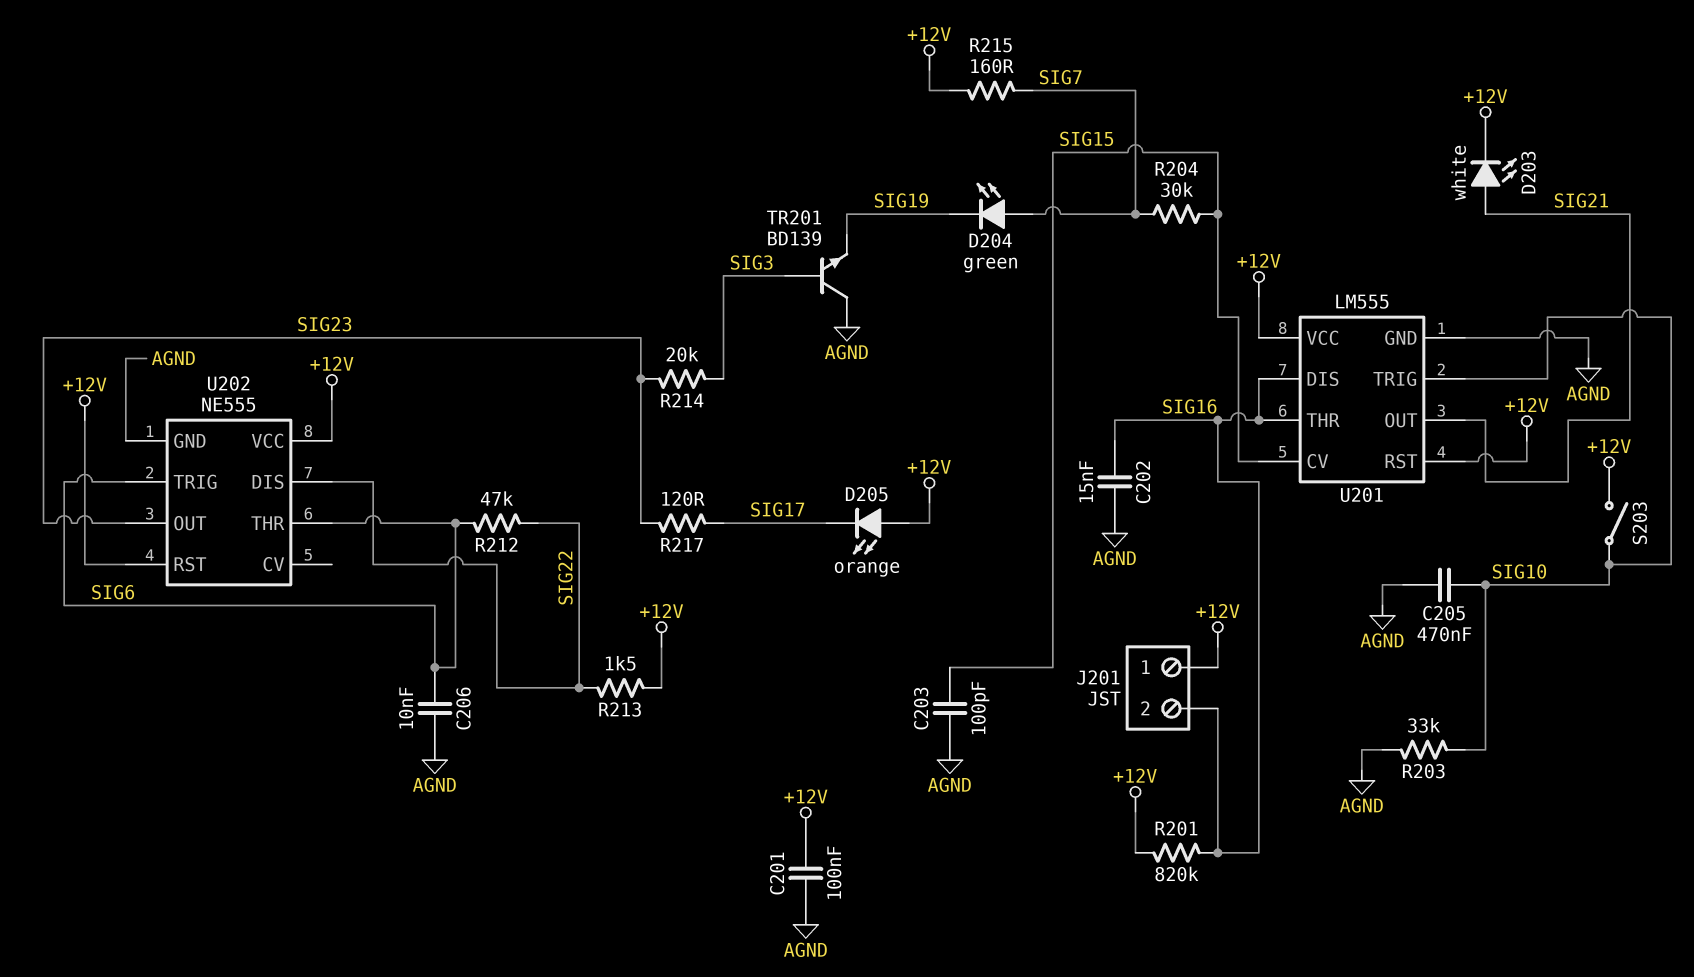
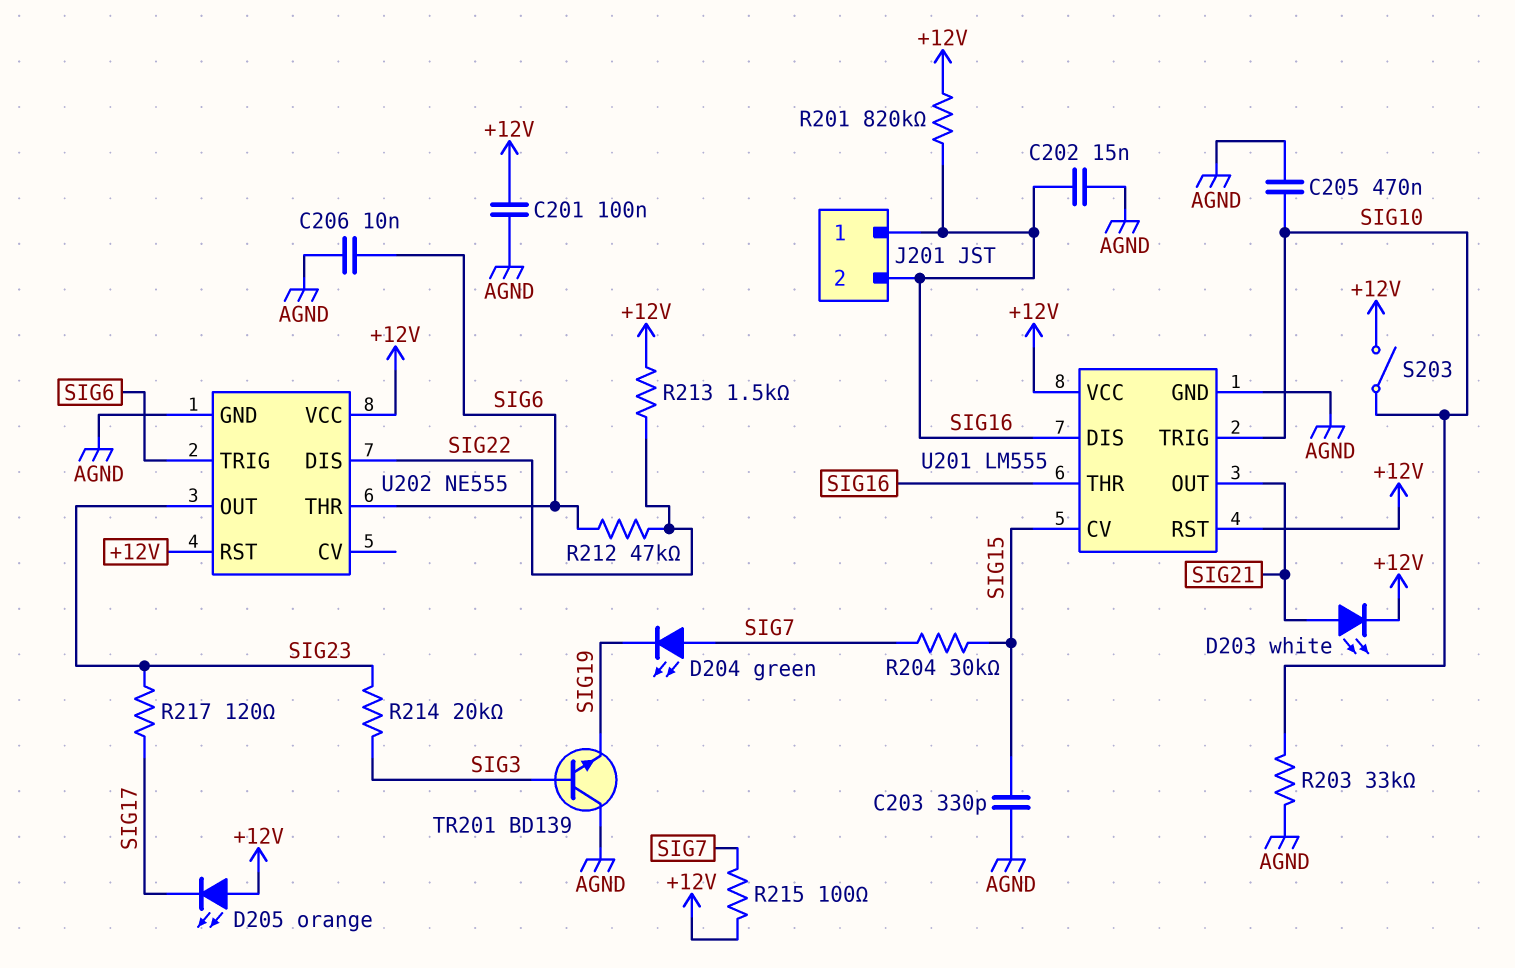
C203: 100pF (AGND, SIG15) -> 330pF (AGND, SIG15)
J201 pin 1: +12V -> SIG16
R215: 160 (+12V, SIG7) -> 100 (+12V, SIG7)

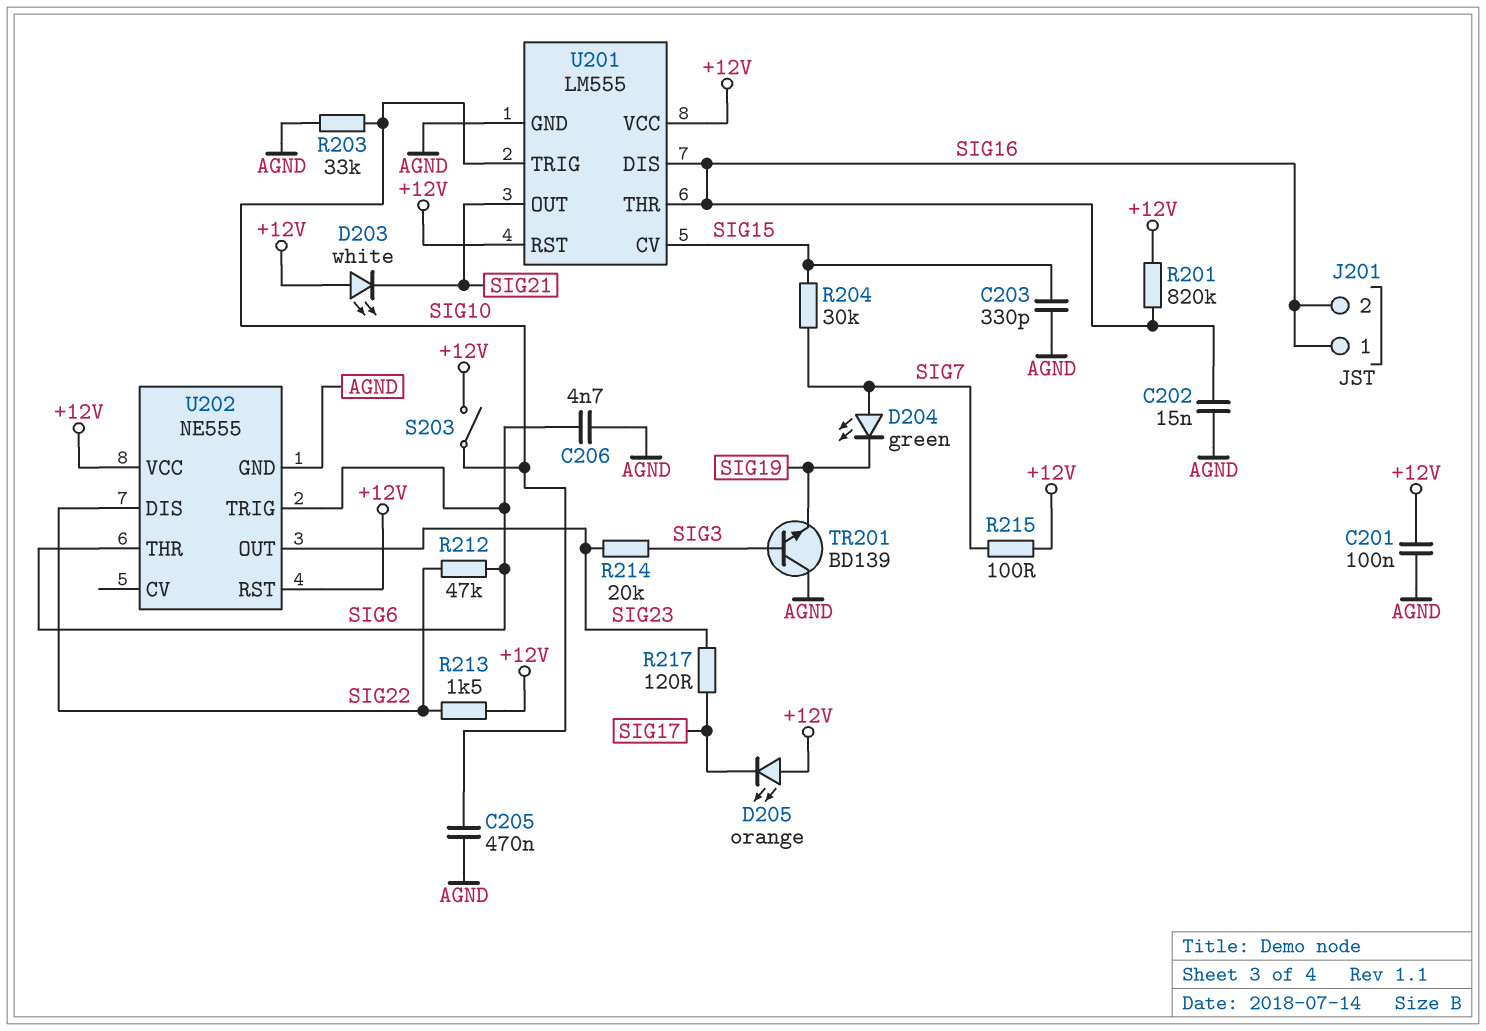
C206: 10nF (AGND, SIG6) -> 4.7nF (AGND, SIG6)
D203: LED white (A SIG21, K +12V) -> LED white (A +12V, K SIG21)

